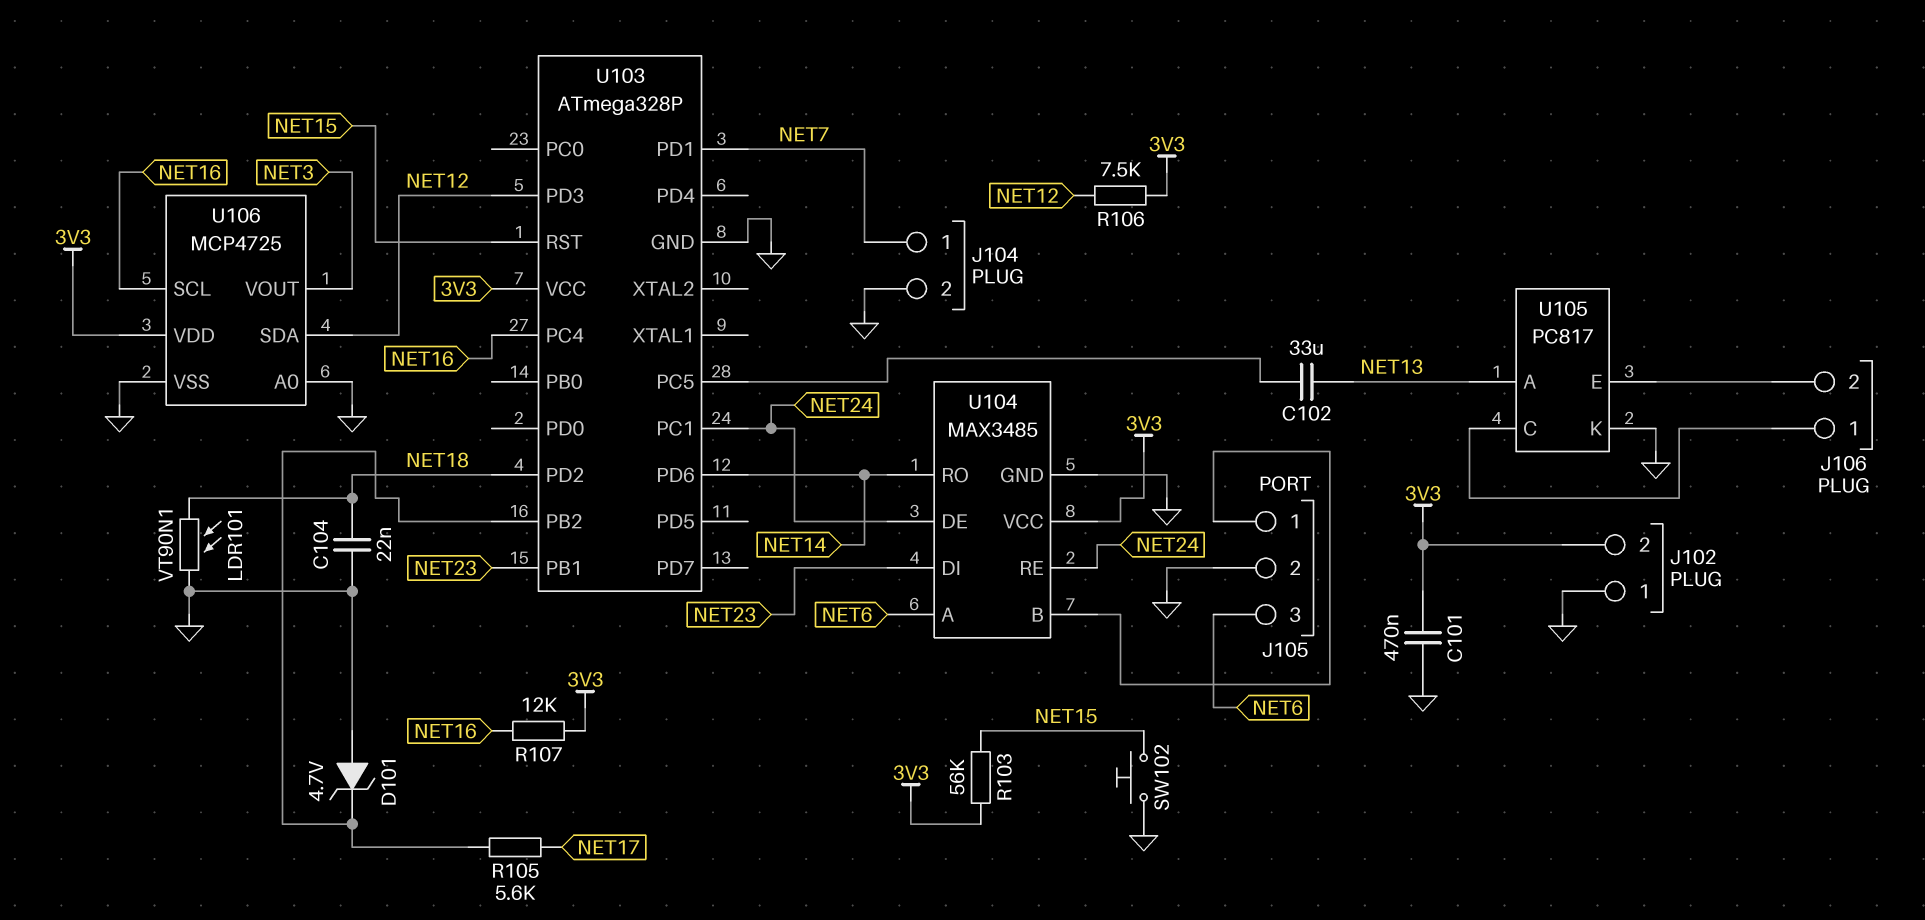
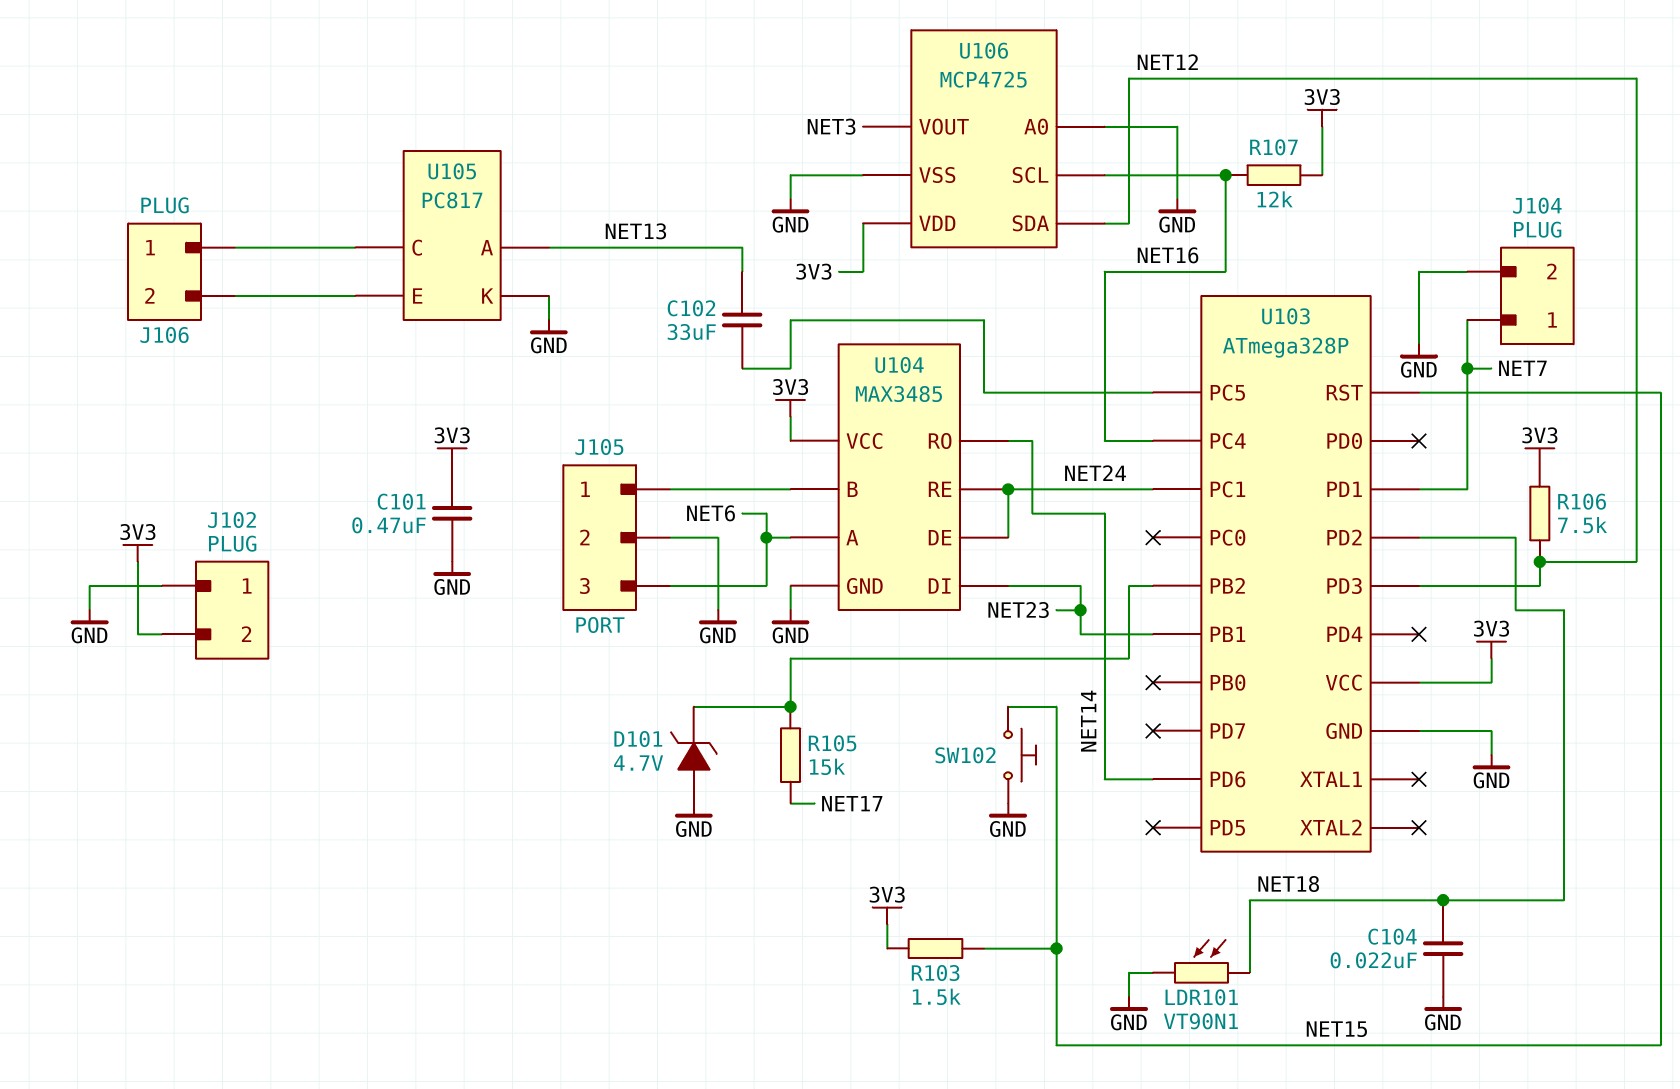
R103: 56k (3V3, NET15) -> 1.5k (3V3, NET15)
R105: 5.6k (NET17, U103/PB2) -> 15k (NET17, U103/PB2)

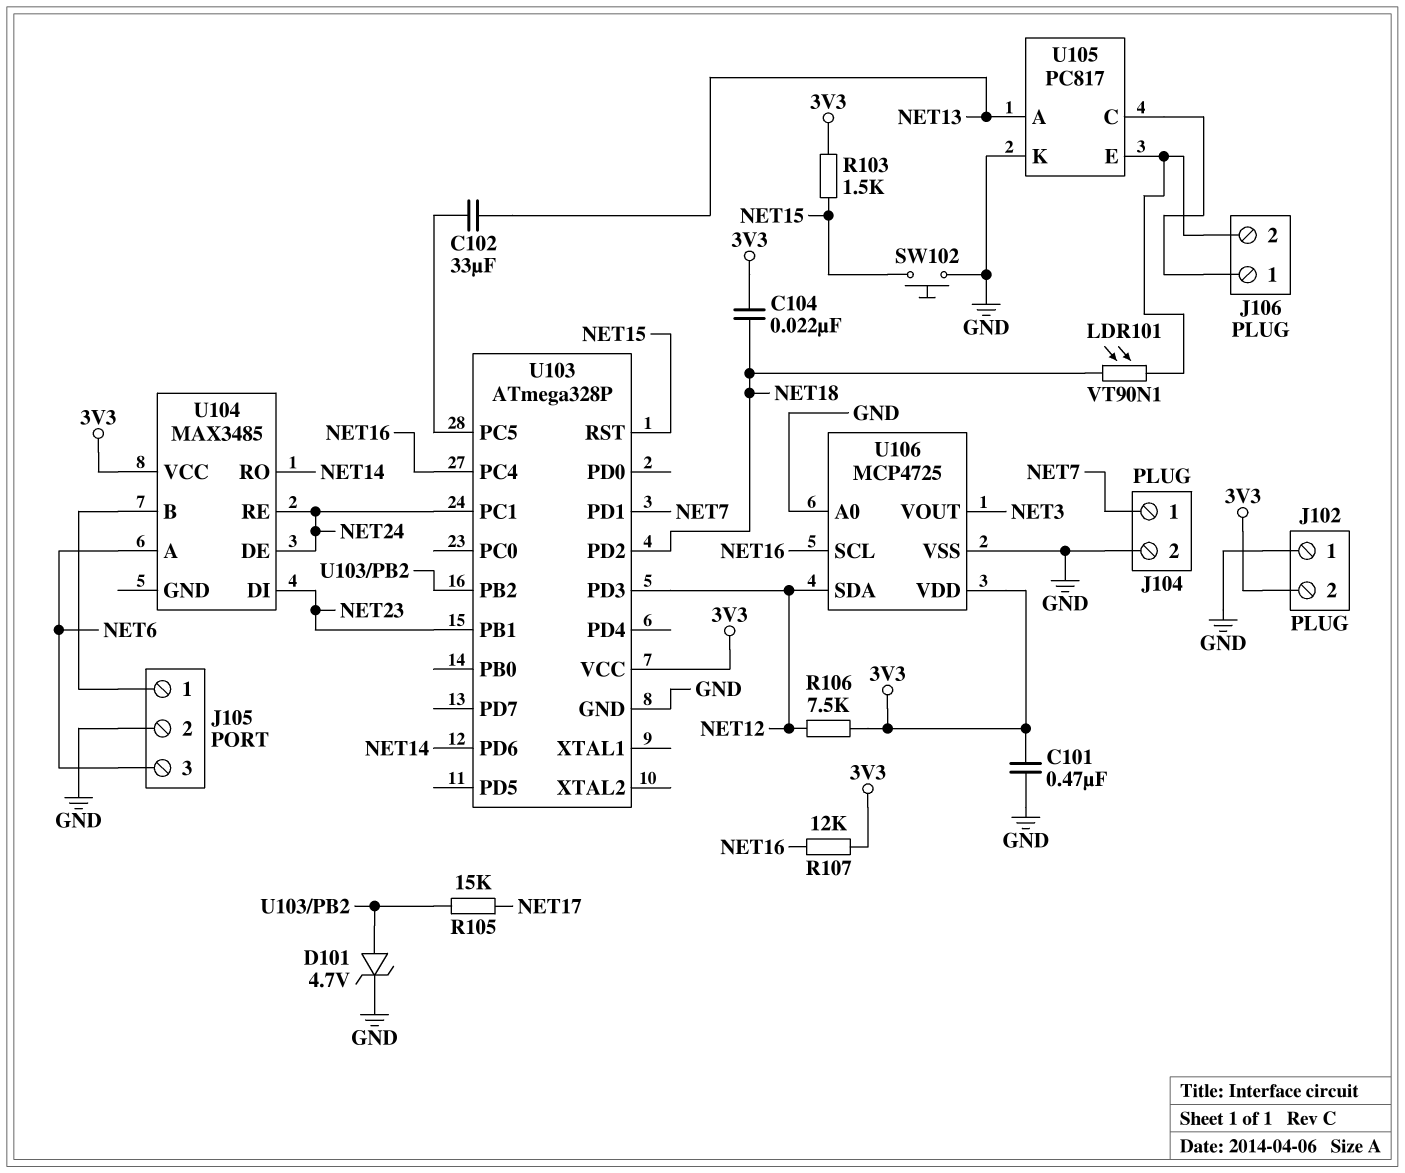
C104: 22nF (GND, NET18) -> 22nF (3V3, NET18)
D101: zener 4.7V (A GND, K U103/PB2) -> zener 4.7V (A U103/PB2, K GND)
LDR101: VT90N1 (GND, NET18) -> VT90N1 (J106/2, NET18)
U104 pin GND: GND -> none

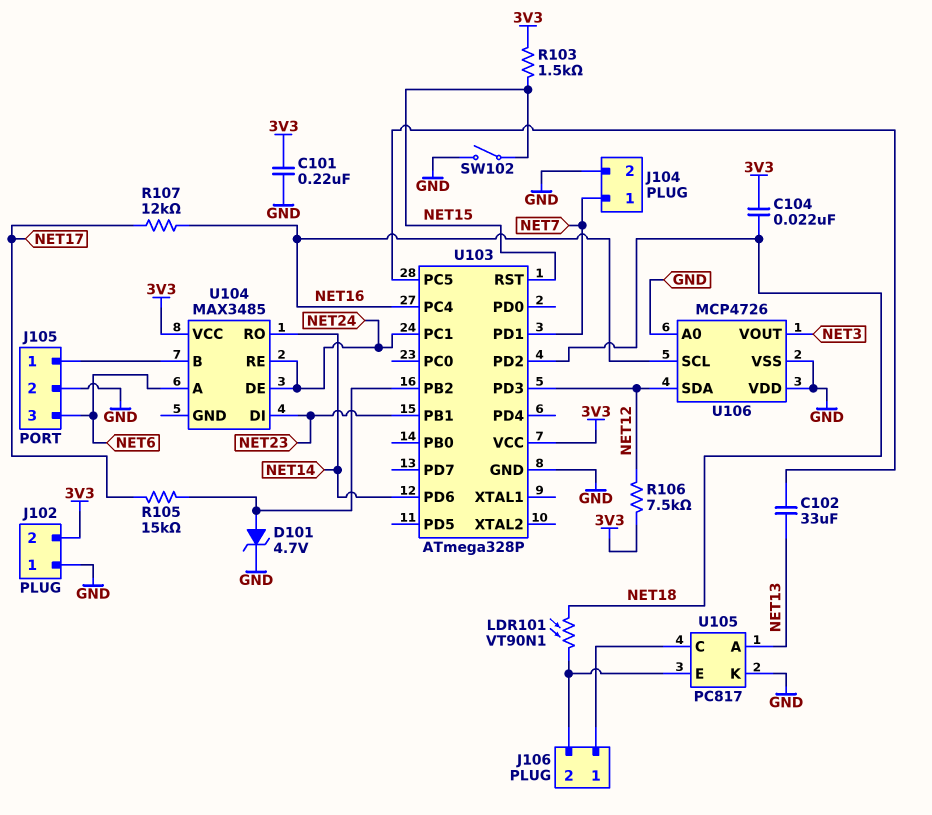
C101: 470nF (3V3, GND) -> 220nF (3V3, GND)
R107: 12k (3V3, NET16) -> 12k (NET16, NET17)
SW102: button (GND, NET15) -> switch (GND, NET15)
U106: MCP4725 -> MCP4726
U106 pin VDD: 3V3 -> GND

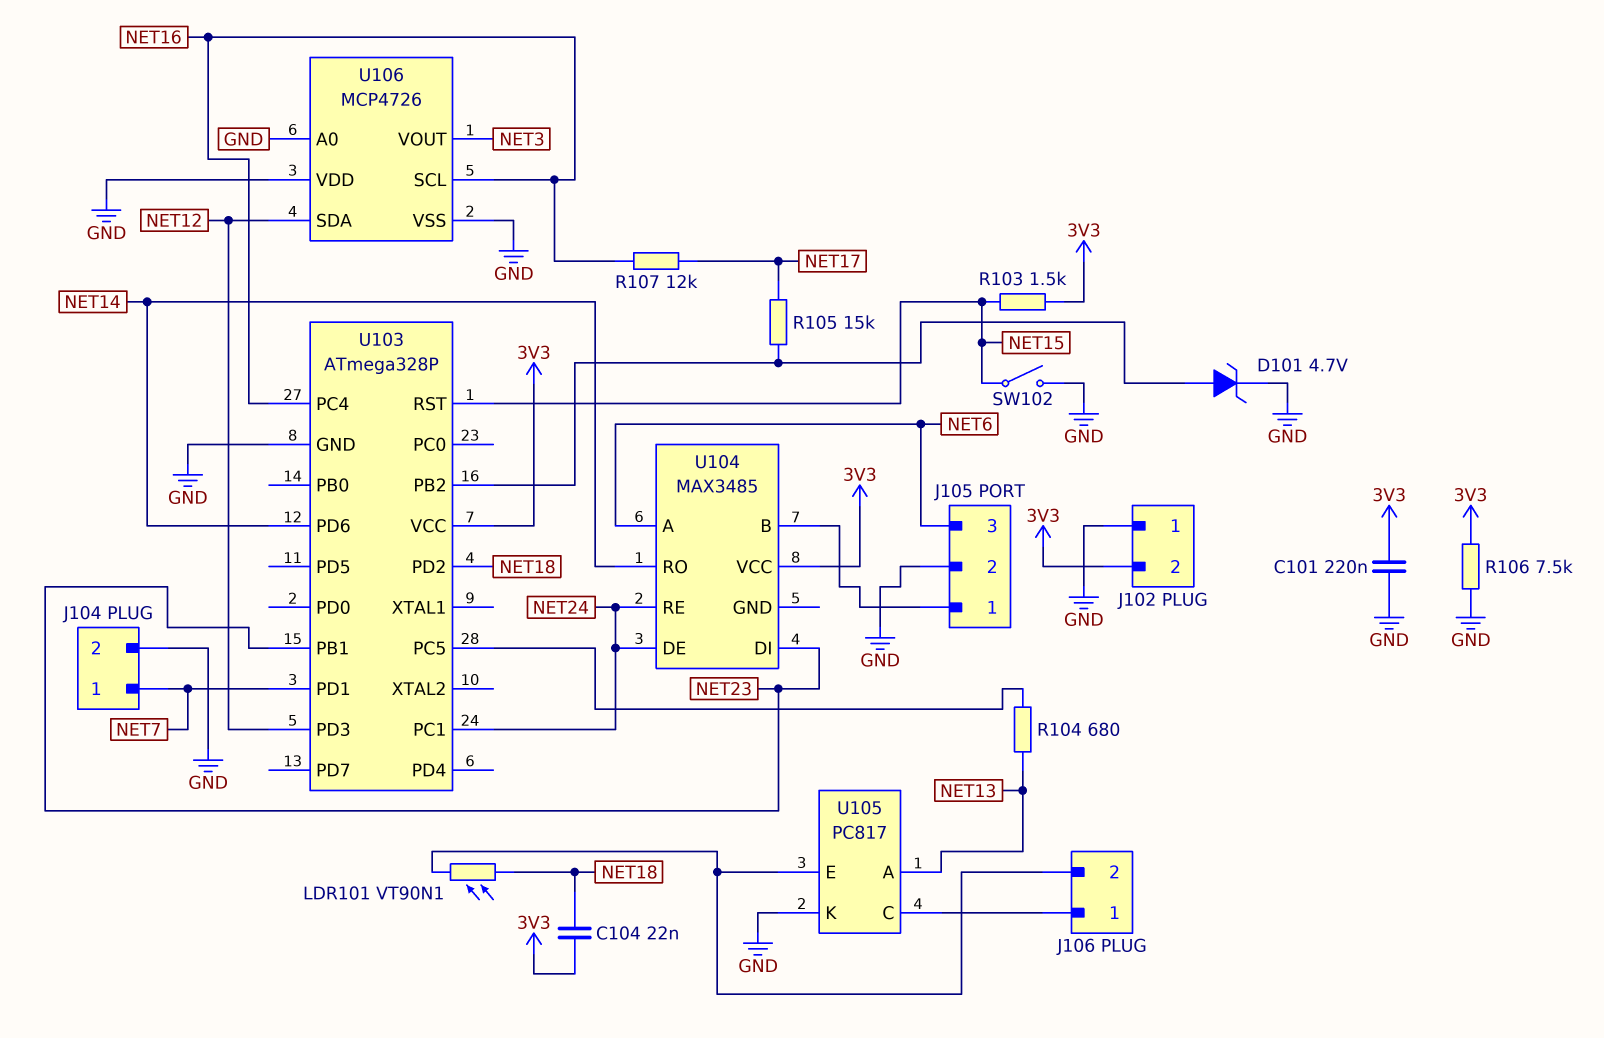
C102: 33uF (NET13, U103/PC5) -> none
R104: none -> 680 (NET13, U103/PC5)
R106: 7.5k (3V3, NET12) -> 7.5k (3V3, GND)

